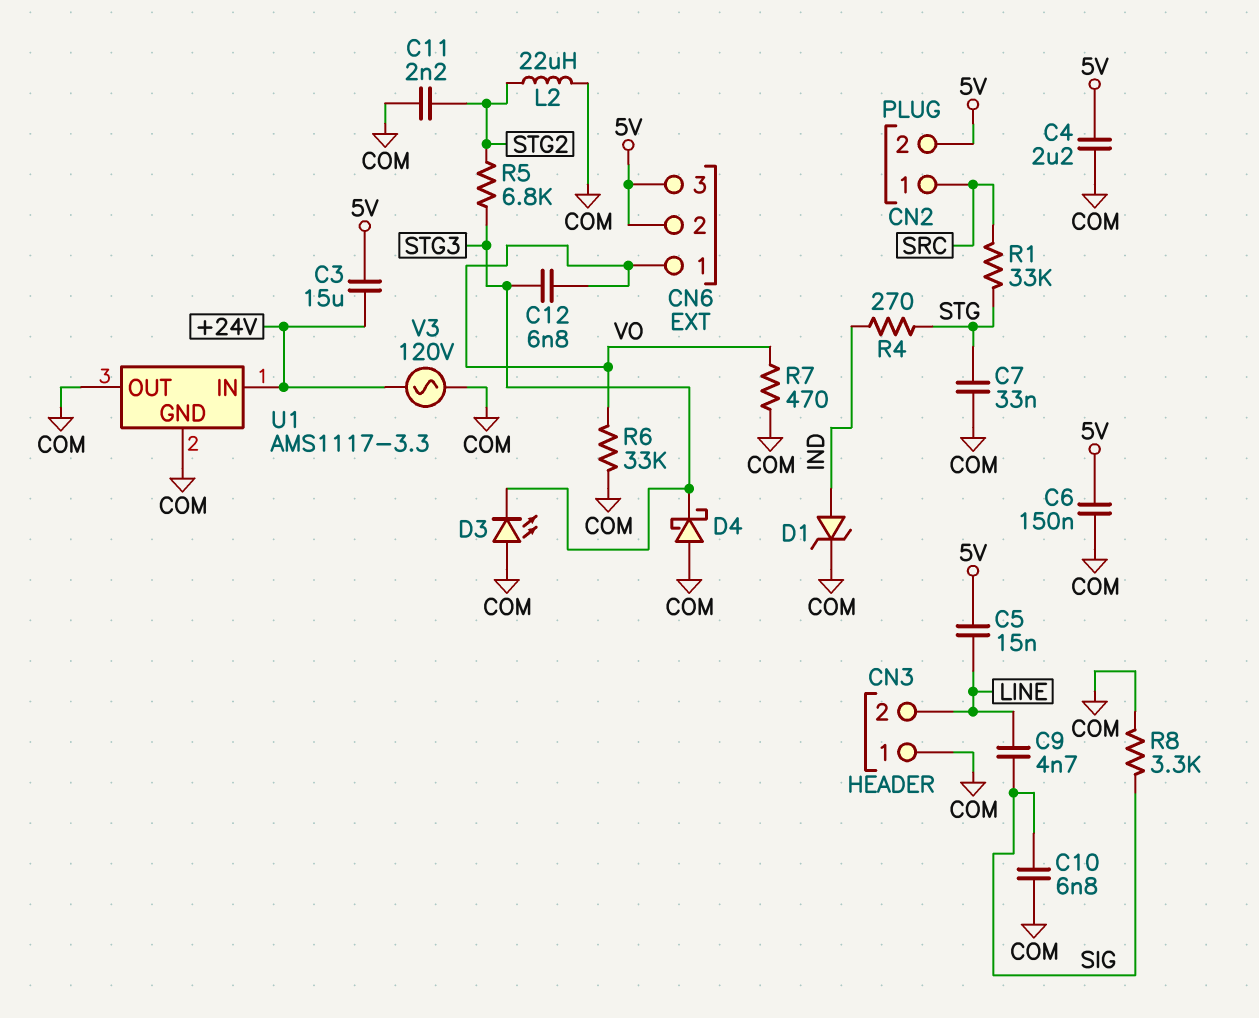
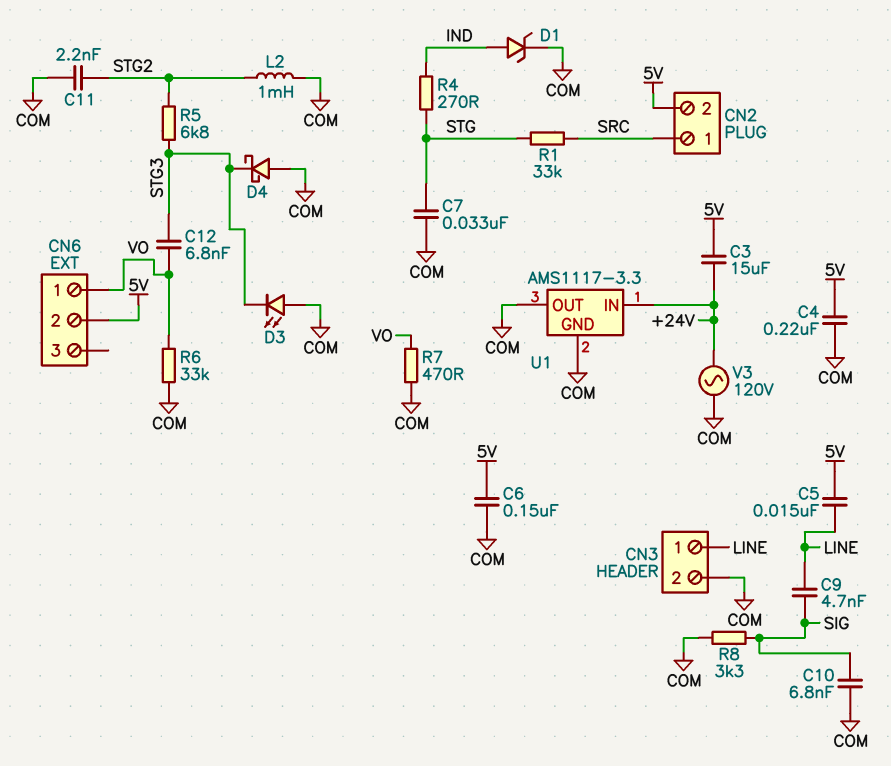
C4: 2.2uF (5V, COM) -> 220nF (5V, COM)
CN3 pin 1: COM -> LINE
CN3 pin 2: LINE -> COM
CN6 pin 3: 5V -> none
L2: 22uH (COM, STG2) -> 1mH (COM, STG2)

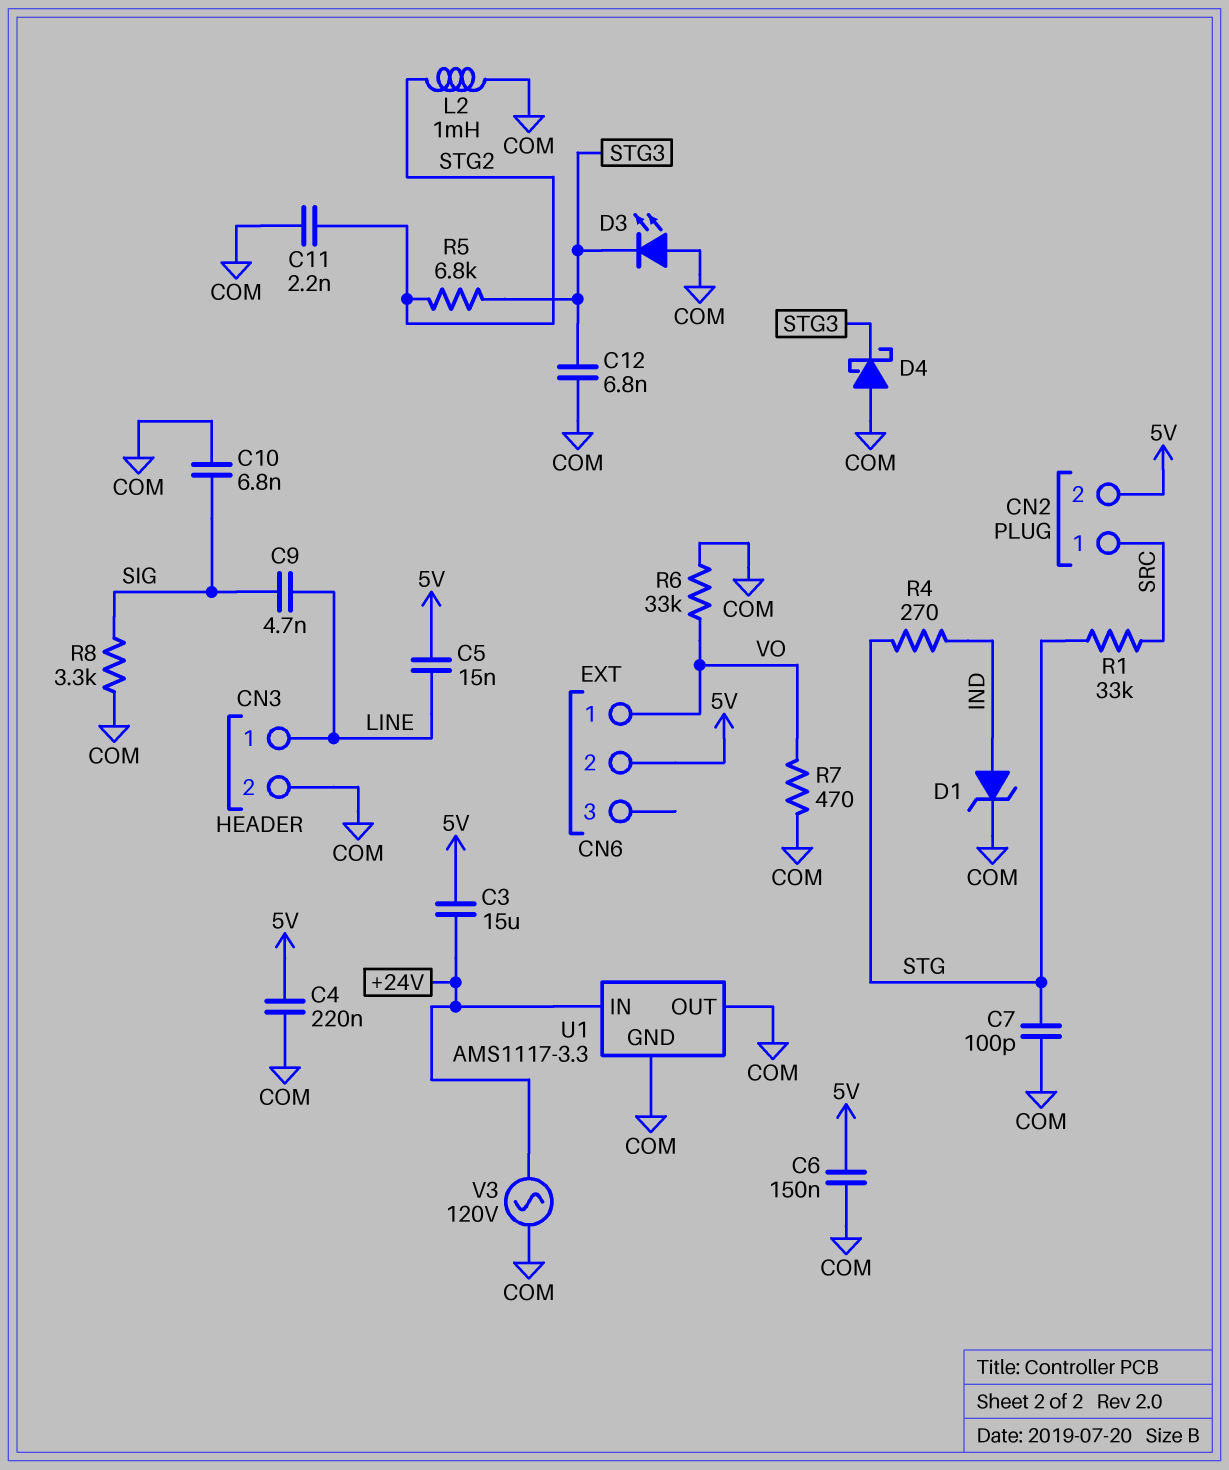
C7: 33nF (COM, STG) -> 100pF (COM, STG)
C12: 6.8nF (STG3, VO) -> 6.8nF (COM, STG3)

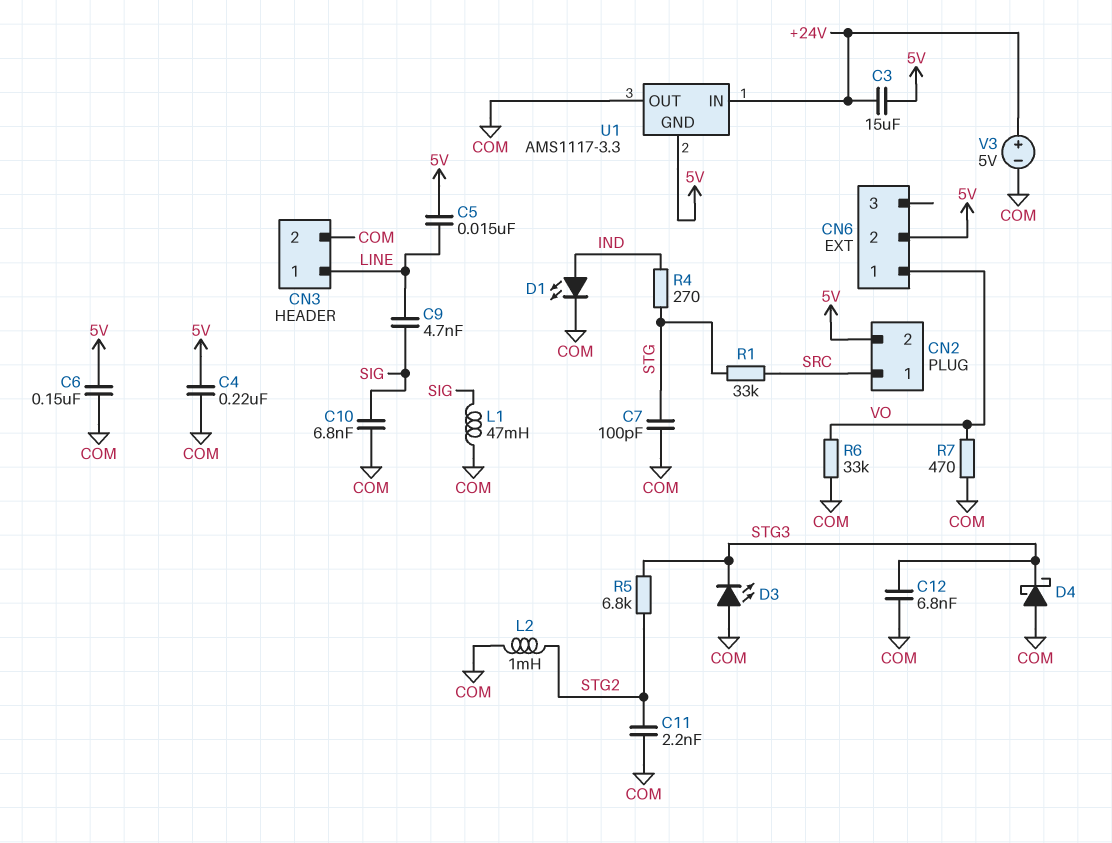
D1: zener (A IND, K COM) -> LED (A IND, K COM)
L1: none -> 47mH (COM, SIG)
R8: 3.3k (COM, SIG) -> none
U1 pin GND: COM -> 5V
V3: AC 120V (+24V, COM) -> 5V (plus +24V, minus COM)

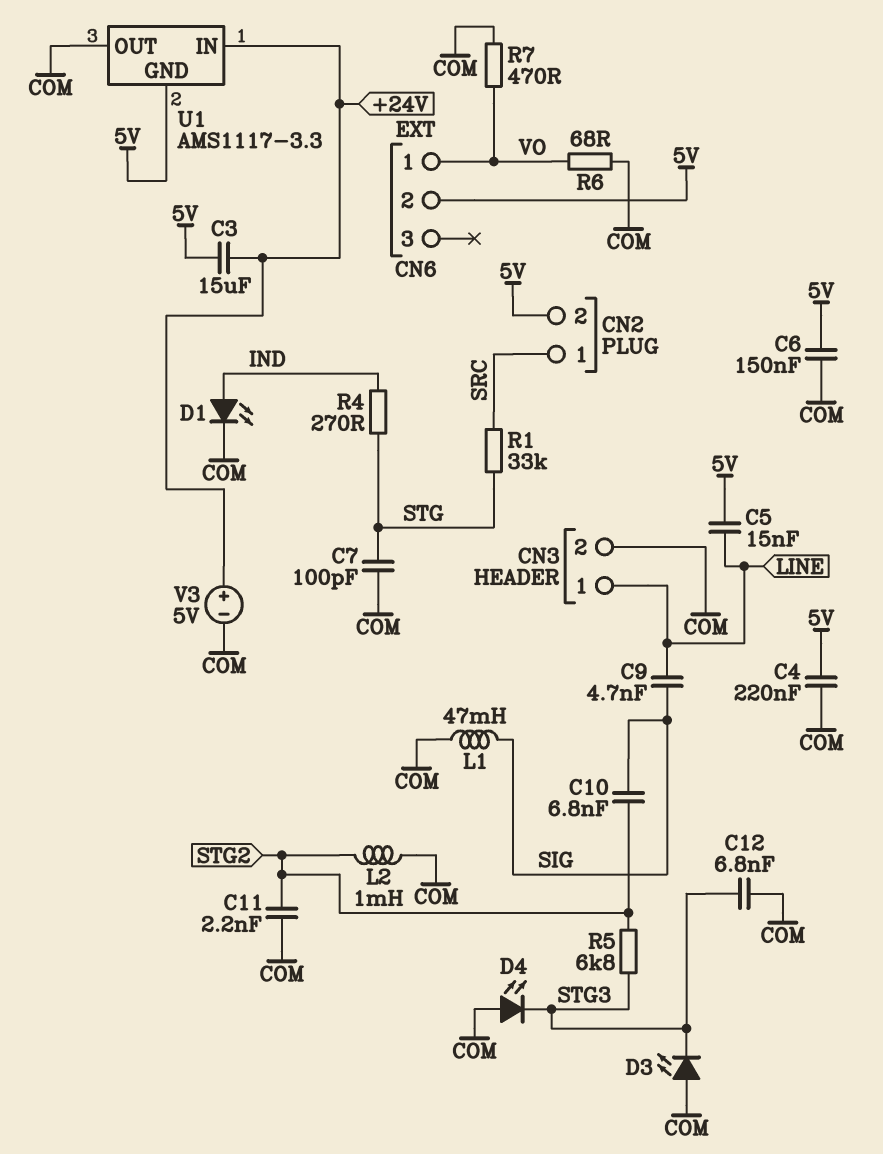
C10: 6.8nF (COM, SIG) -> 6.8nF (SIG, STG2)
D4: schottky (A COM, K STG3) -> LED (A COM, K STG3)
R6: 33k (COM, VO) -> 68 (COM, VO)

